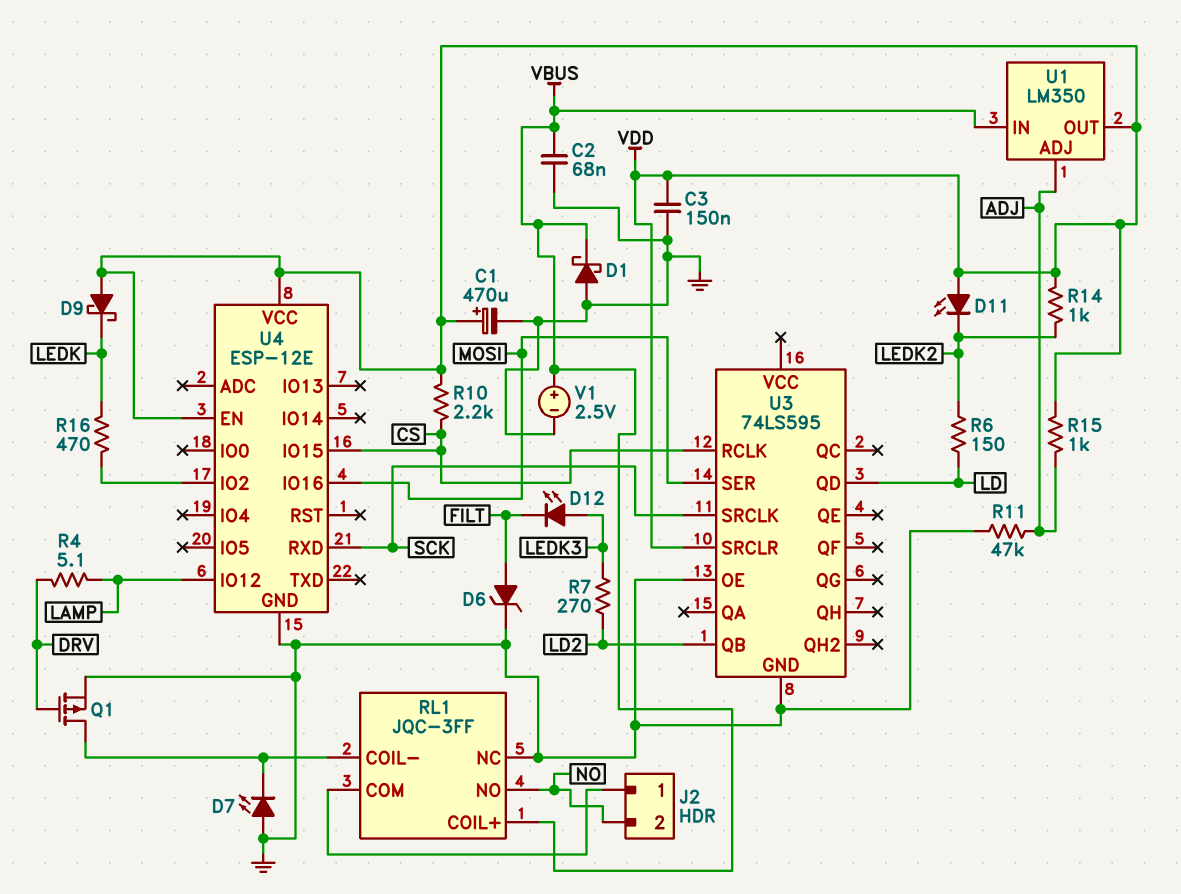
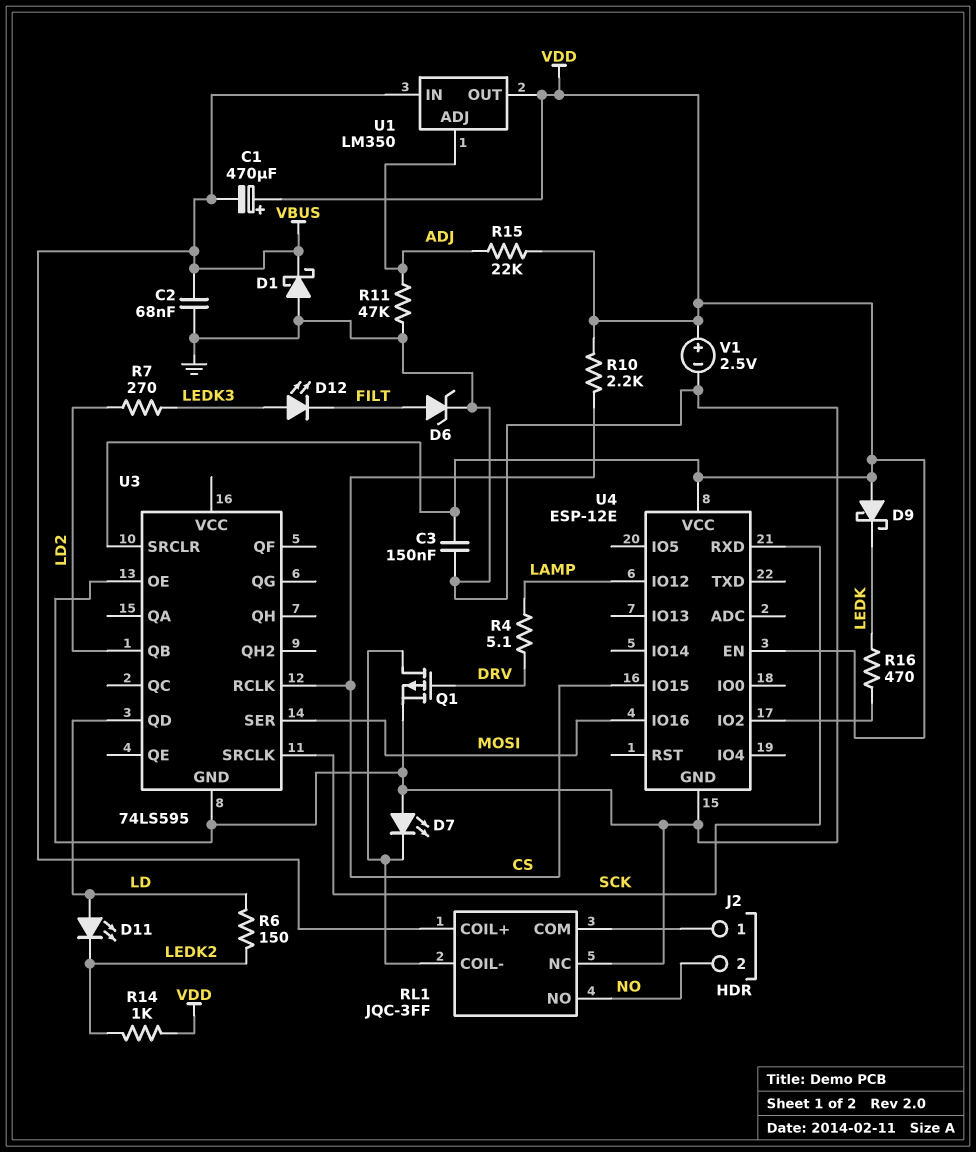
C1: 470uF (plus VDD, minus GND) -> 470uF (plus VDD, minus VBUS)
D11: LED (A VDD, K LEDK2) -> LED (A LD, K LEDK2)
R15: 1k (ADJ, VDD) -> 22k (ADJ, VDD)
V1: 2.5V (plus VBUS, minus GND) -> 2.5V (plus VDD, minus GND)

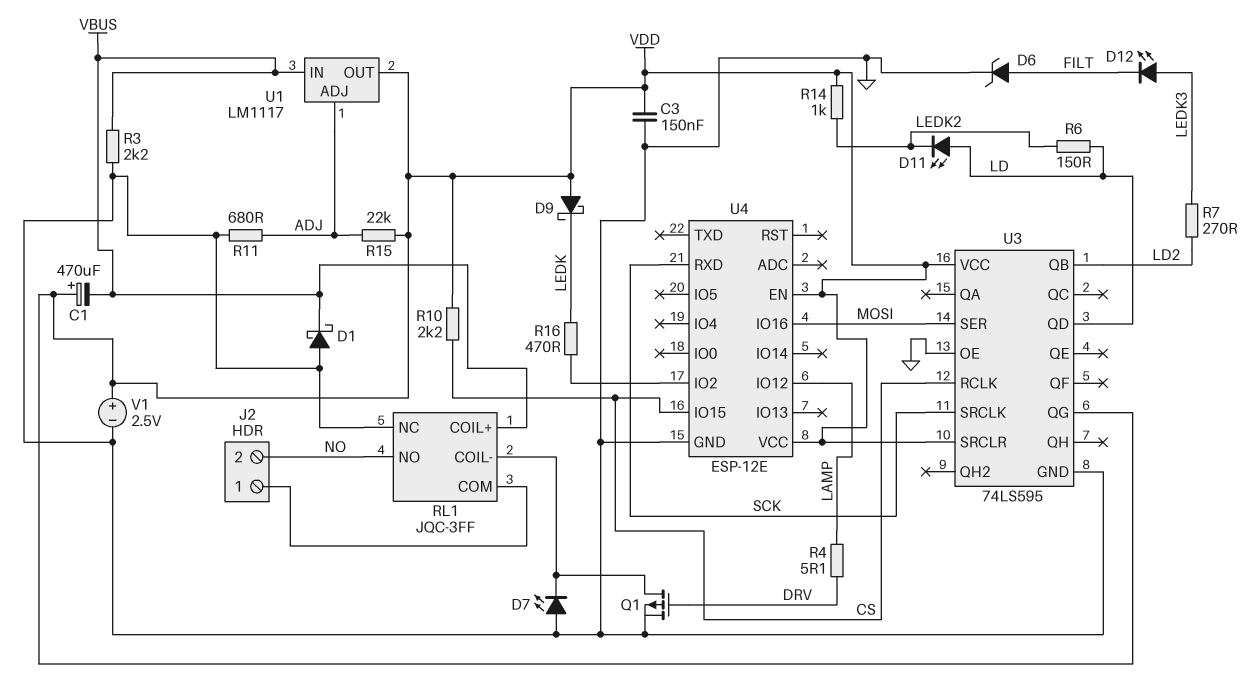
C2: 68nF (GND, VBUS) -> none
R3: none -> 2.2k (GND, VBUS)
R11: 47k (ADJ, GND) -> 680 (ADJ, GND)
U1: LM350 -> LM1117
U3 pin QG: none -> VDD
U3 pin VCC: none -> VDD

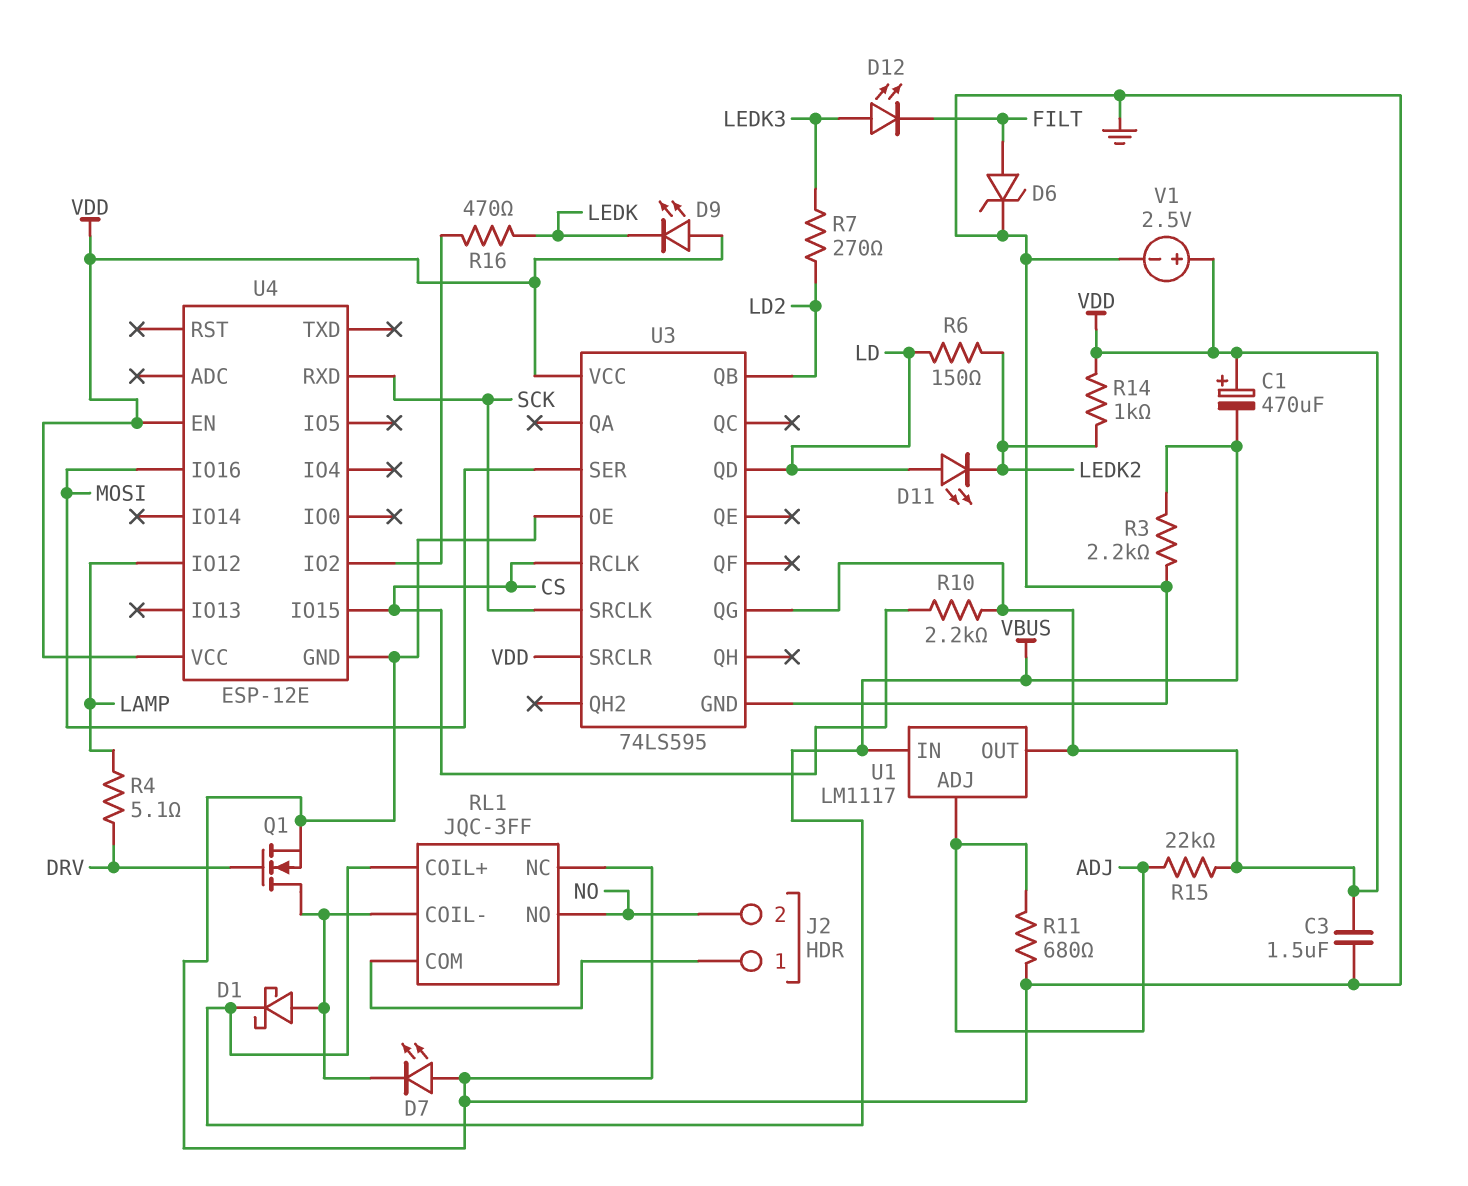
C3: 150nF (GND, VDD) -> 1.5uF (GND, VDD)
D1: schottky (A GND, K VBUS) -> schottky (A RL1/COIL-, K VBUS)
D9: schottky (A VDD, K LEDK) -> LED (A VDD, K LEDK)
Q1: PMOS (G DRV, D RL1/COIL-, S GND) -> NMOS (G DRV, D RL1/COIL-, S GND)

